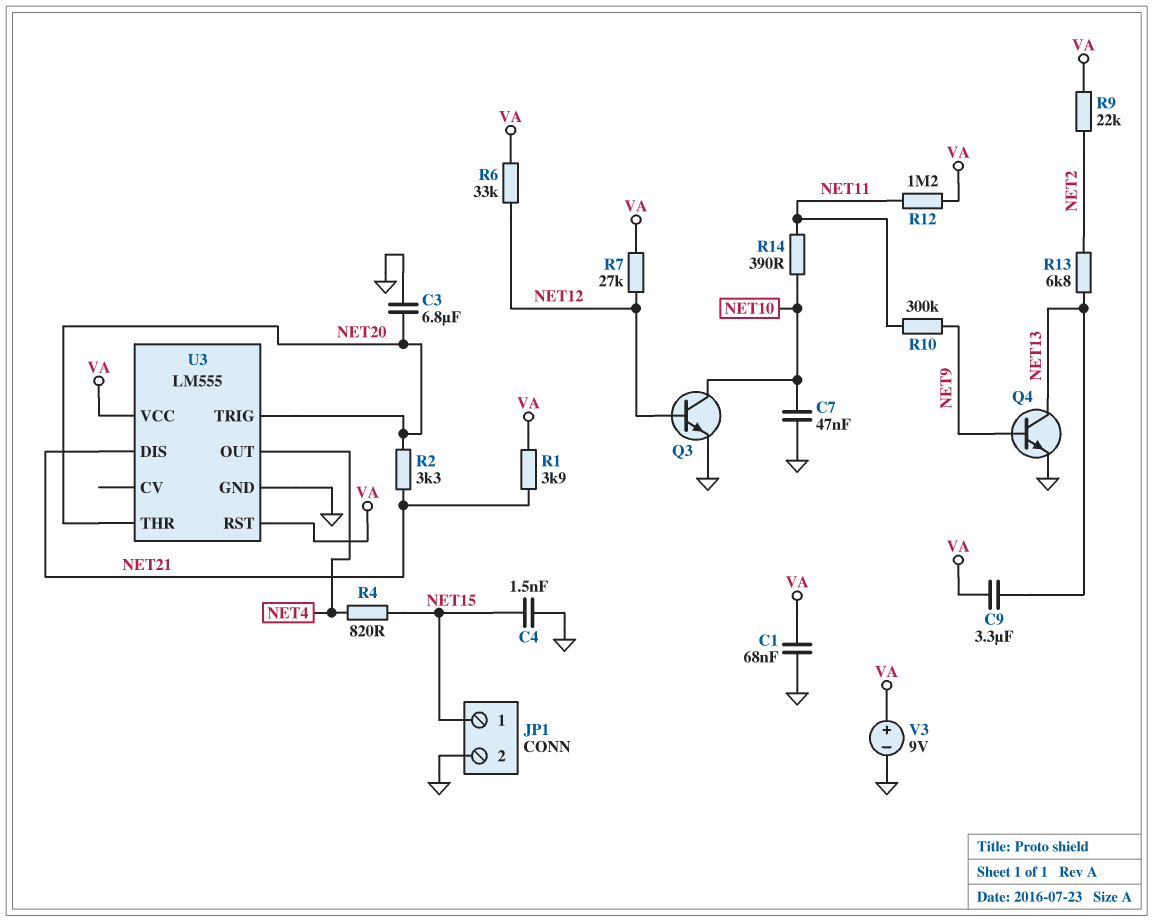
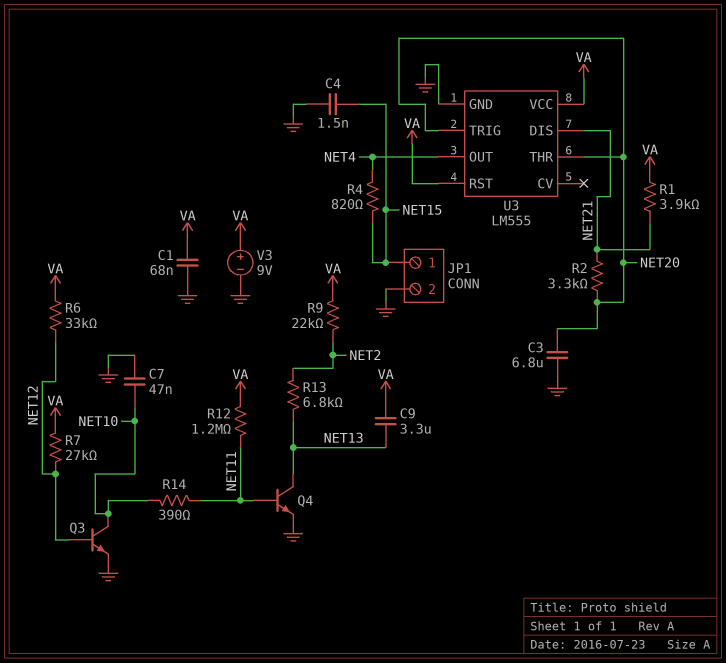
Q4: NPN (B NET9, C NET13, E GND) -> NPN (B NET11, C NET13, E GND)
R10: 300k (NET9, NET11) -> none

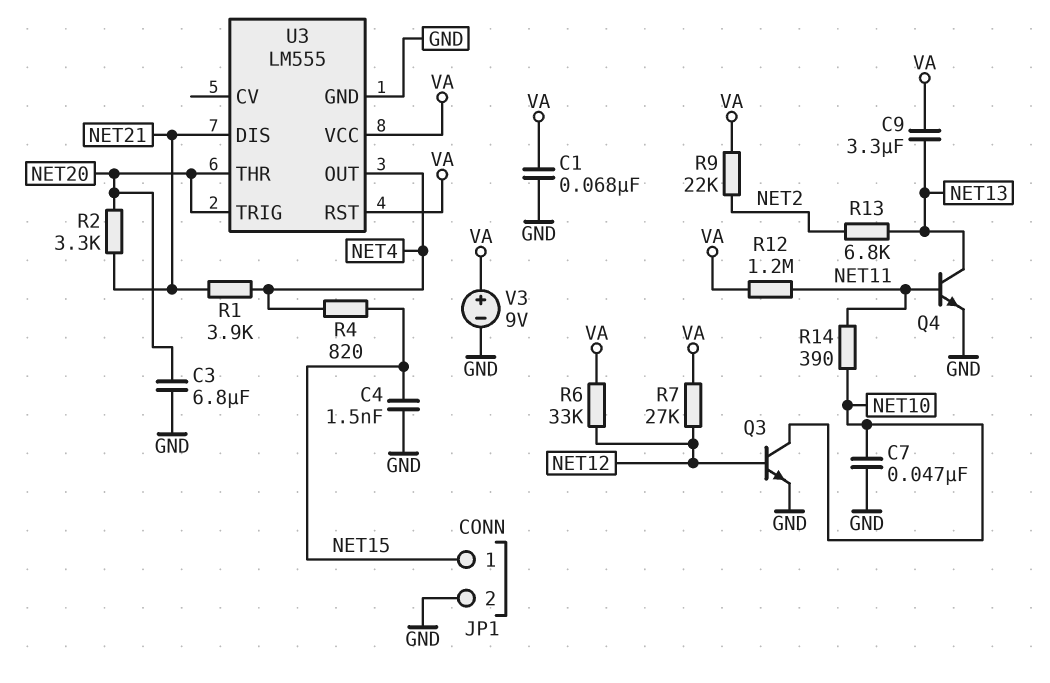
R1: 3.9k (NET21, VA) -> 3.9k (NET4, NET21)

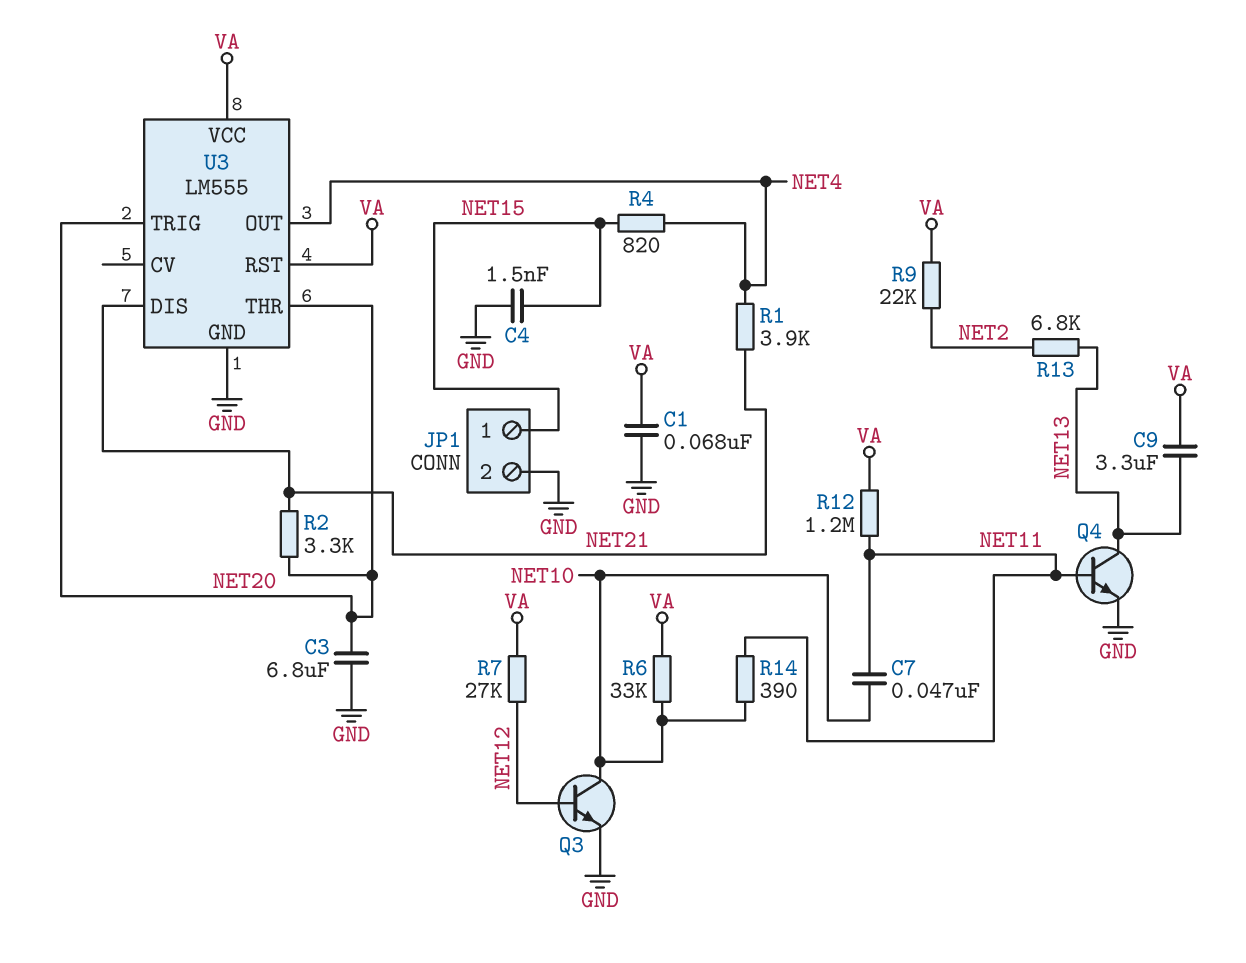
C7: 47nF (GND, NET10) -> 47nF (NET10, NET11)
R6: 33k (NET12, VA) -> 33k (NET10, VA)
V3: 9V (plus VA, minus GND) -> none

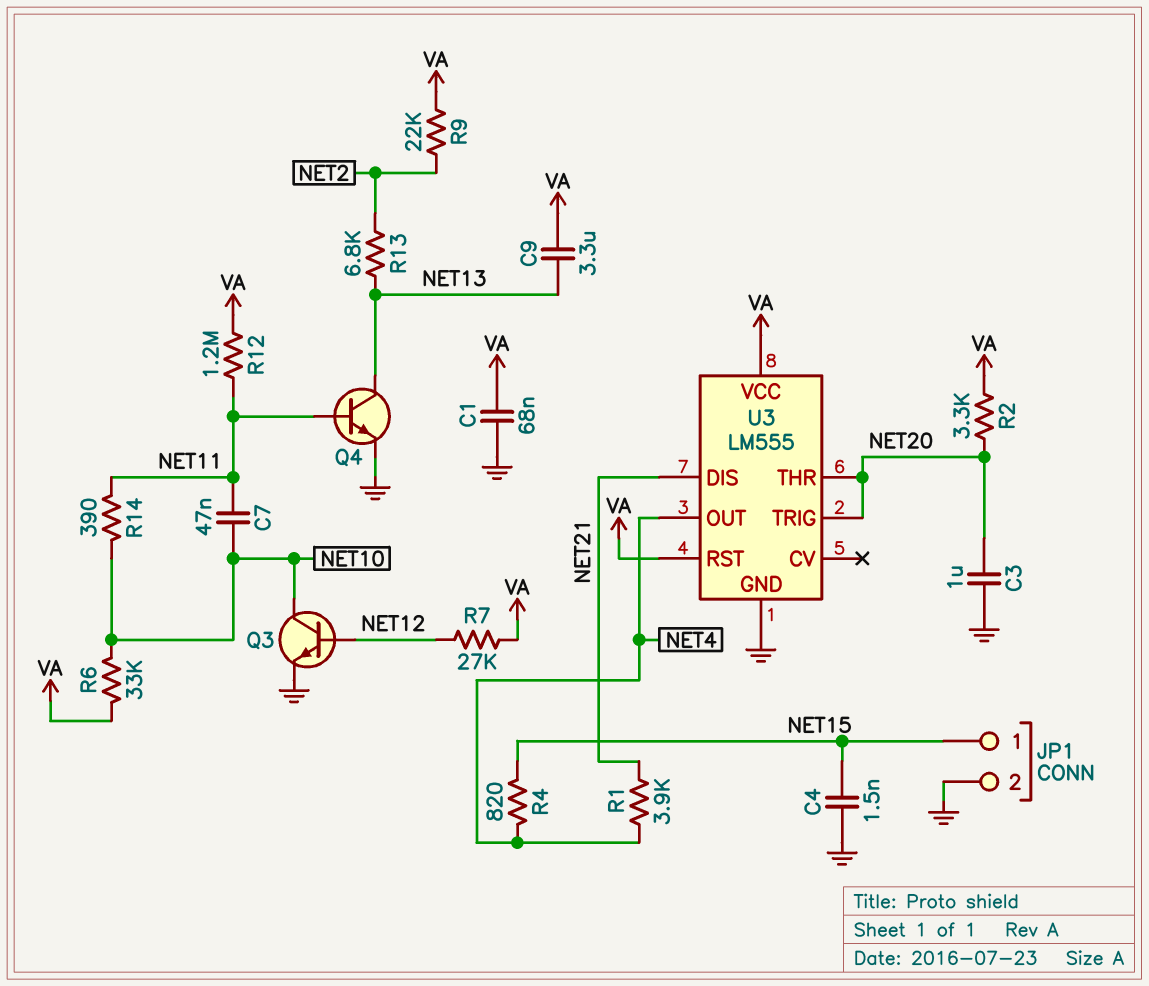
C3: 6.8uF (GND, NET20) -> 1uF (GND, NET20)
R2: 3.3k (NET20, NET21) -> 3.3k (NET20, VA)

